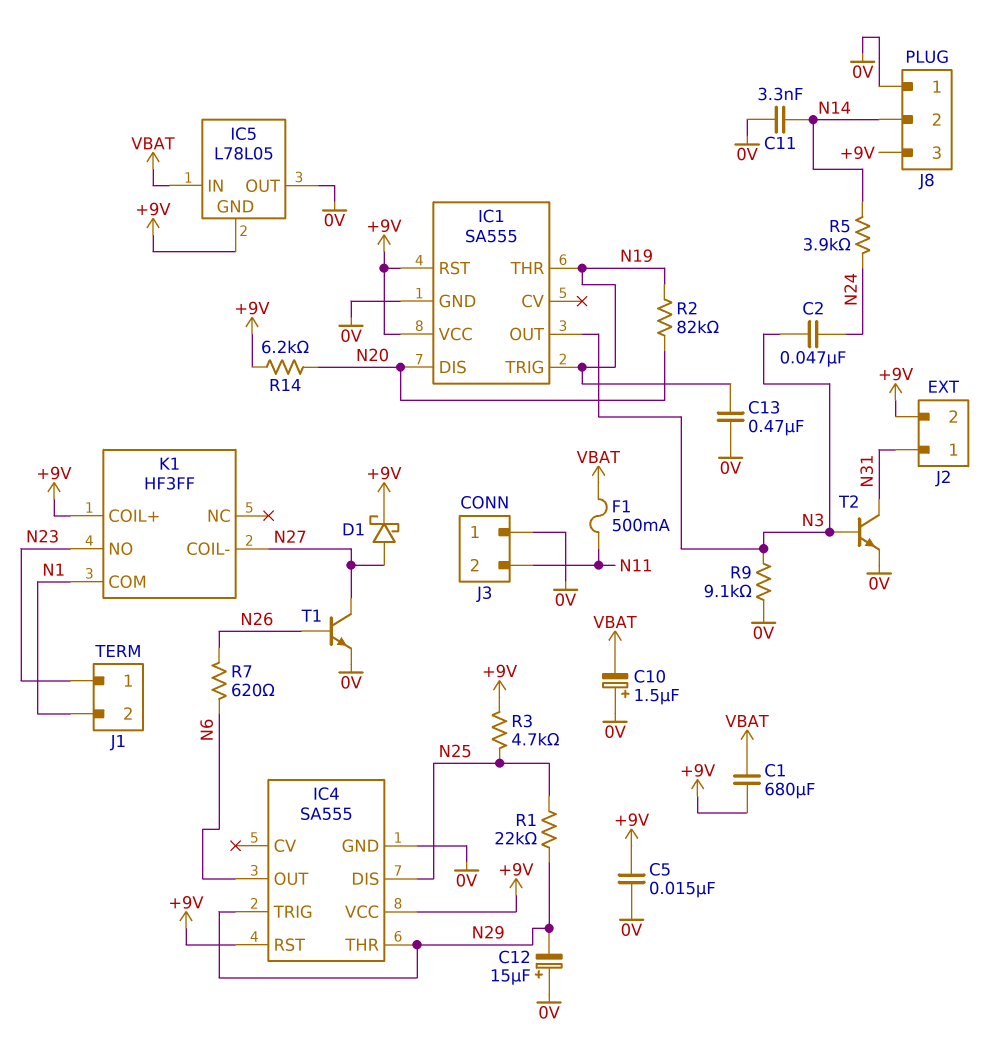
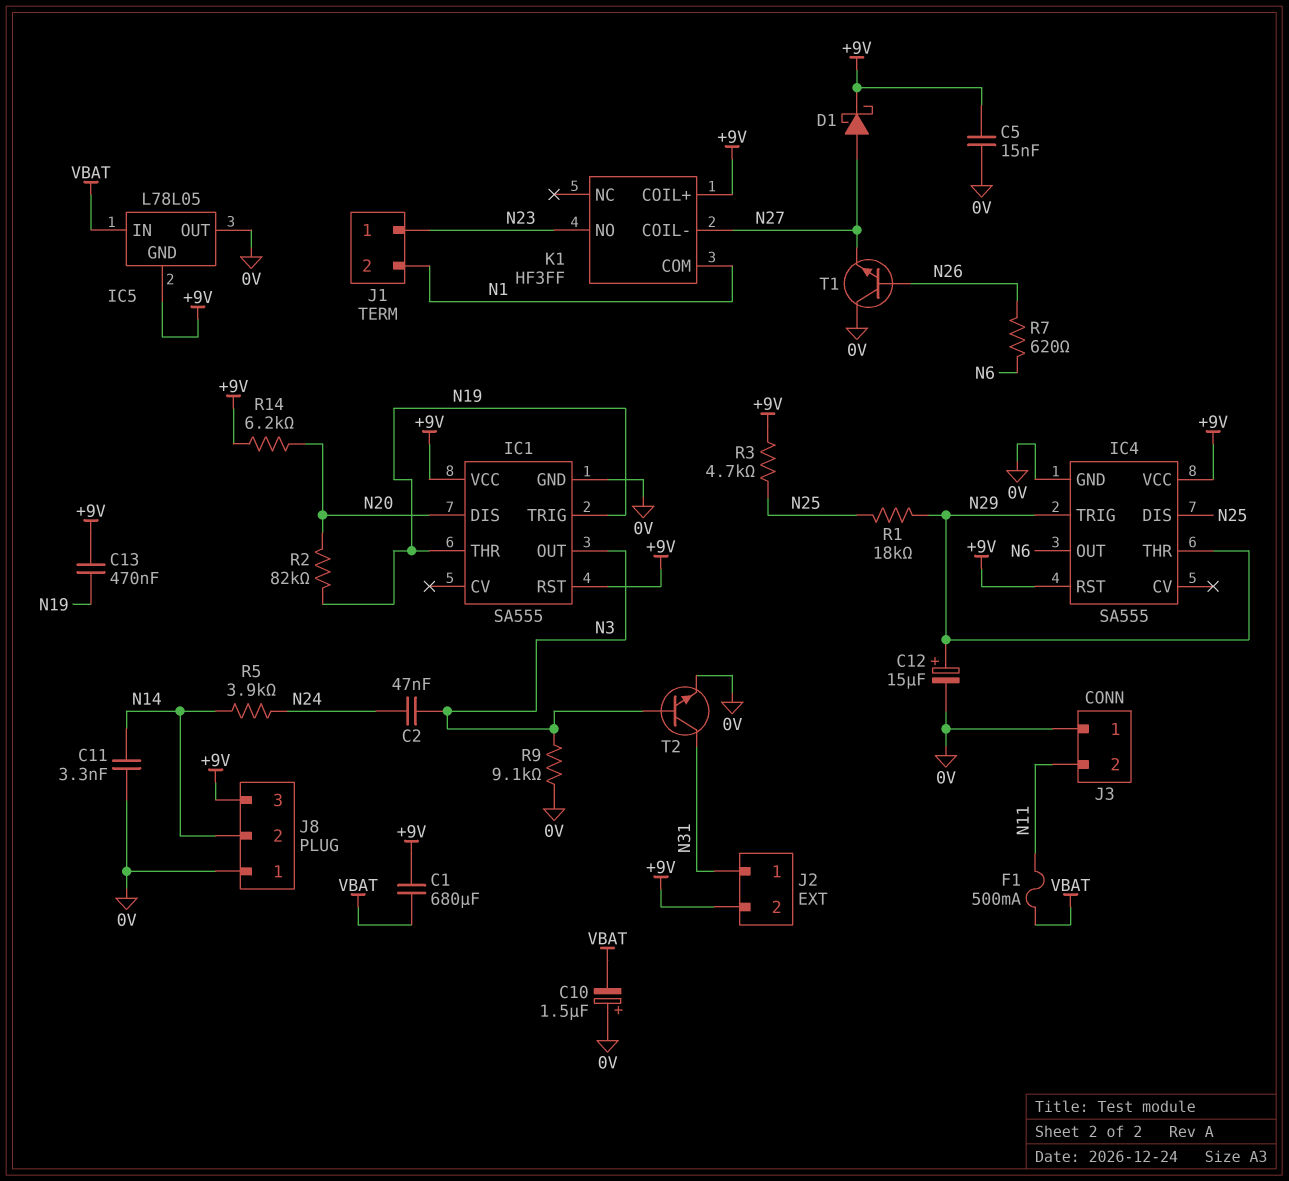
C12: 15uF (plus 0V, minus N29) -> 15uF (plus N29, minus 0V)
C13: 470nF (0V, N19) -> 470nF (+9V, N19)
R1: 22k (N25, N29) -> 18k (N25, N29)
T1: NPN (B N26, C N27, E 0V) -> NPN (B N26, C 0V, E N27)

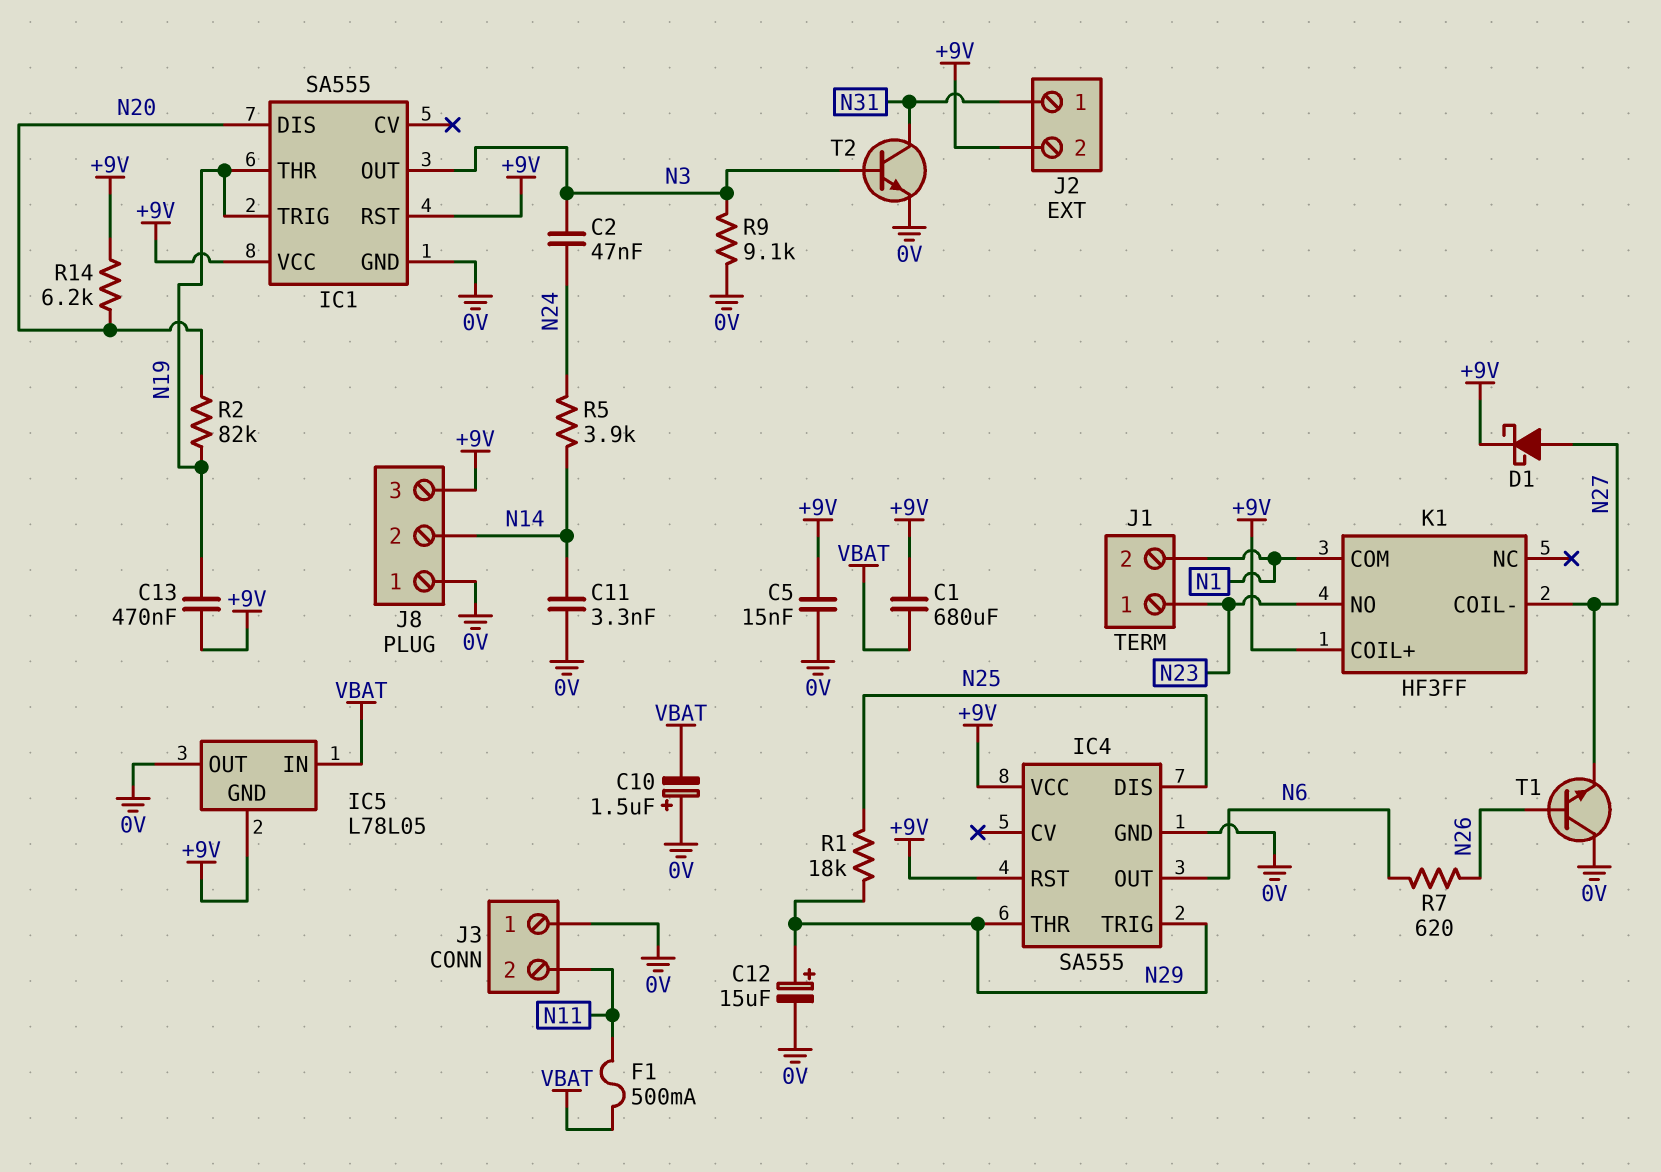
R3: 4.7k (+9V, N25) -> none

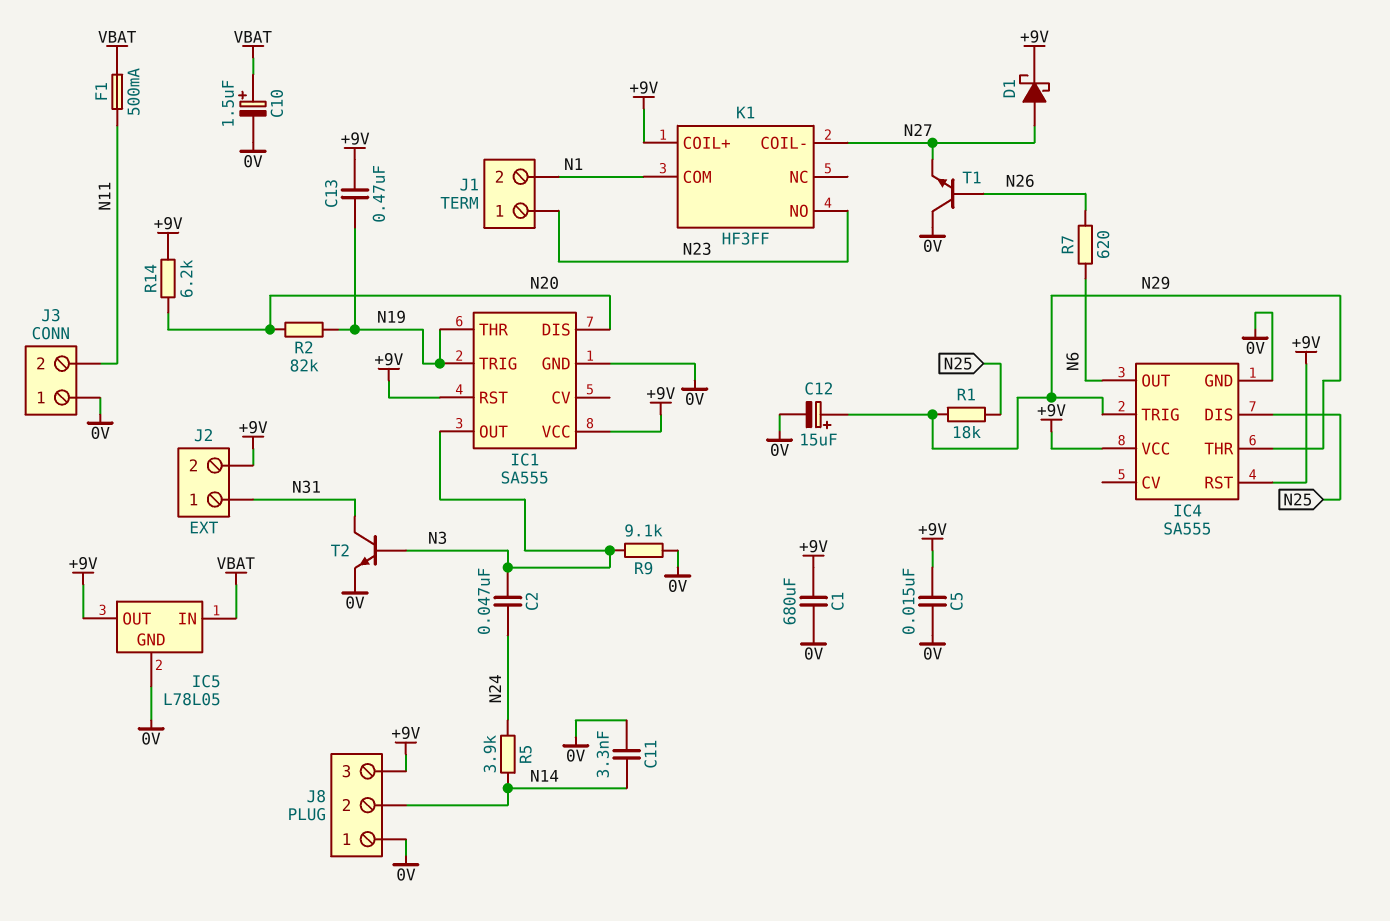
C1: 680uF (+9V, VBAT) -> 680uF (+9V, 0V)
C10: 1.5uF (plus 0V, minus VBAT) -> 1.5uF (plus VBAT, minus 0V)
IC5 pin GND: +9V -> 0V
IC5 pin OUT: 0V -> +9V

